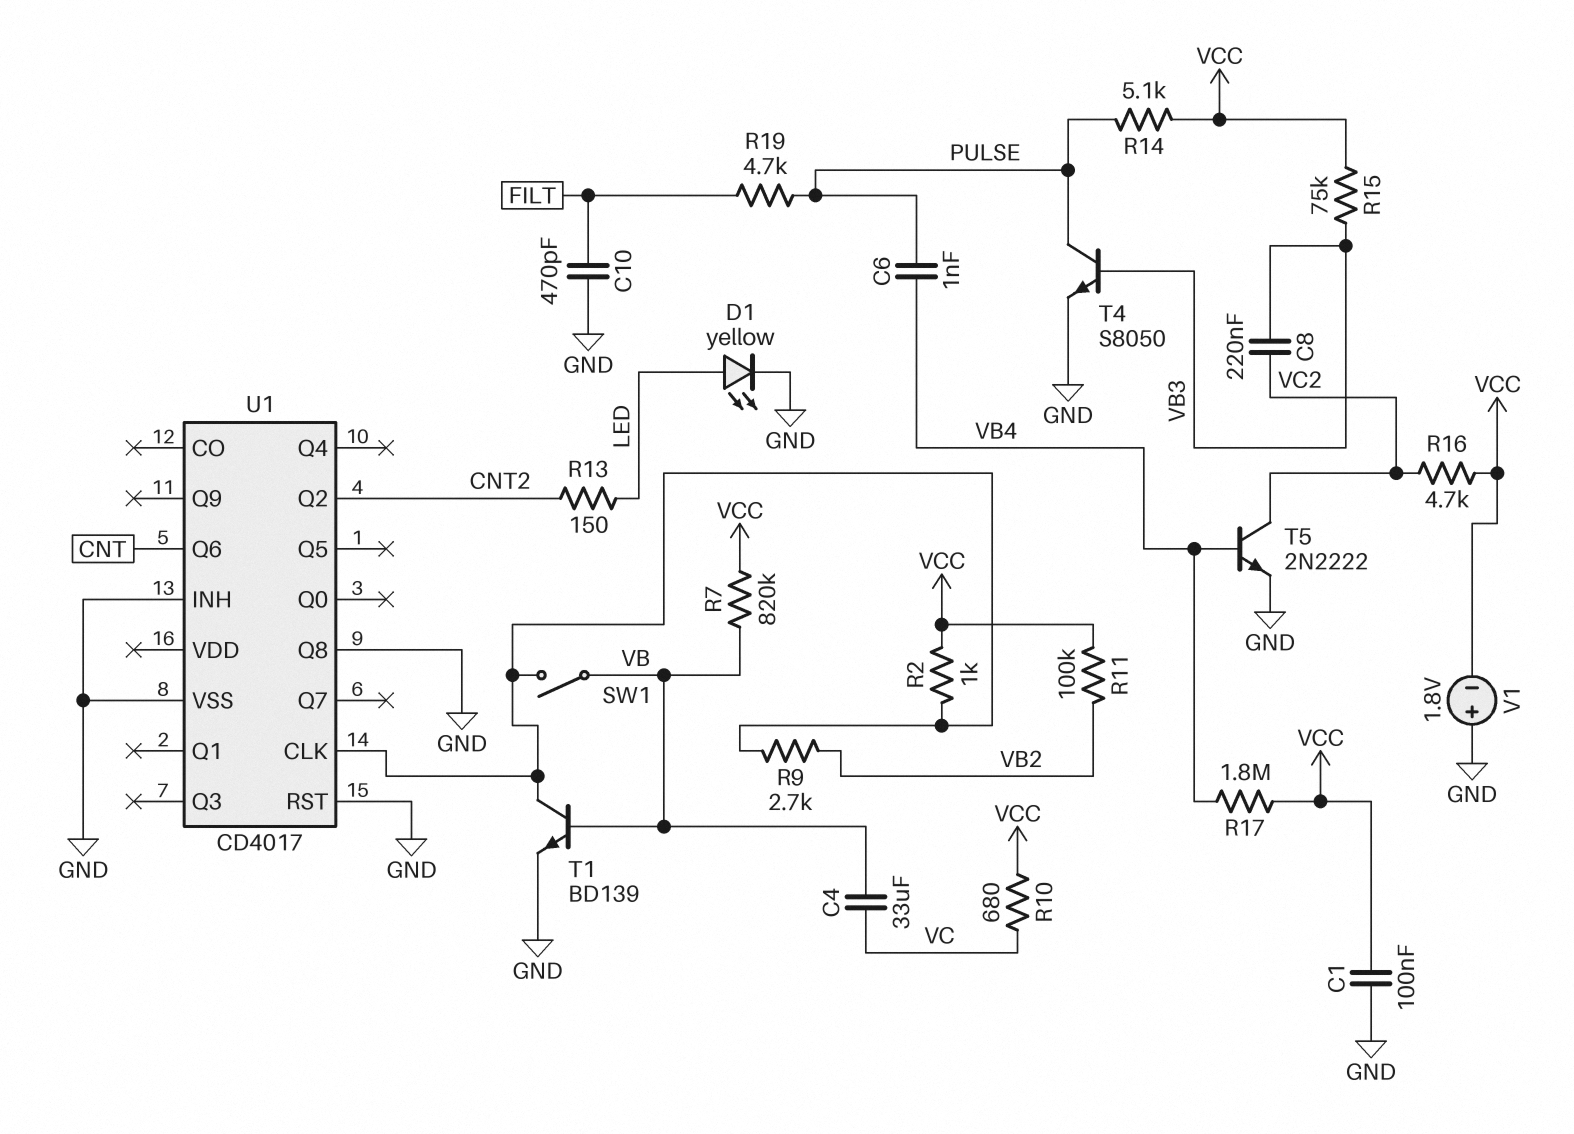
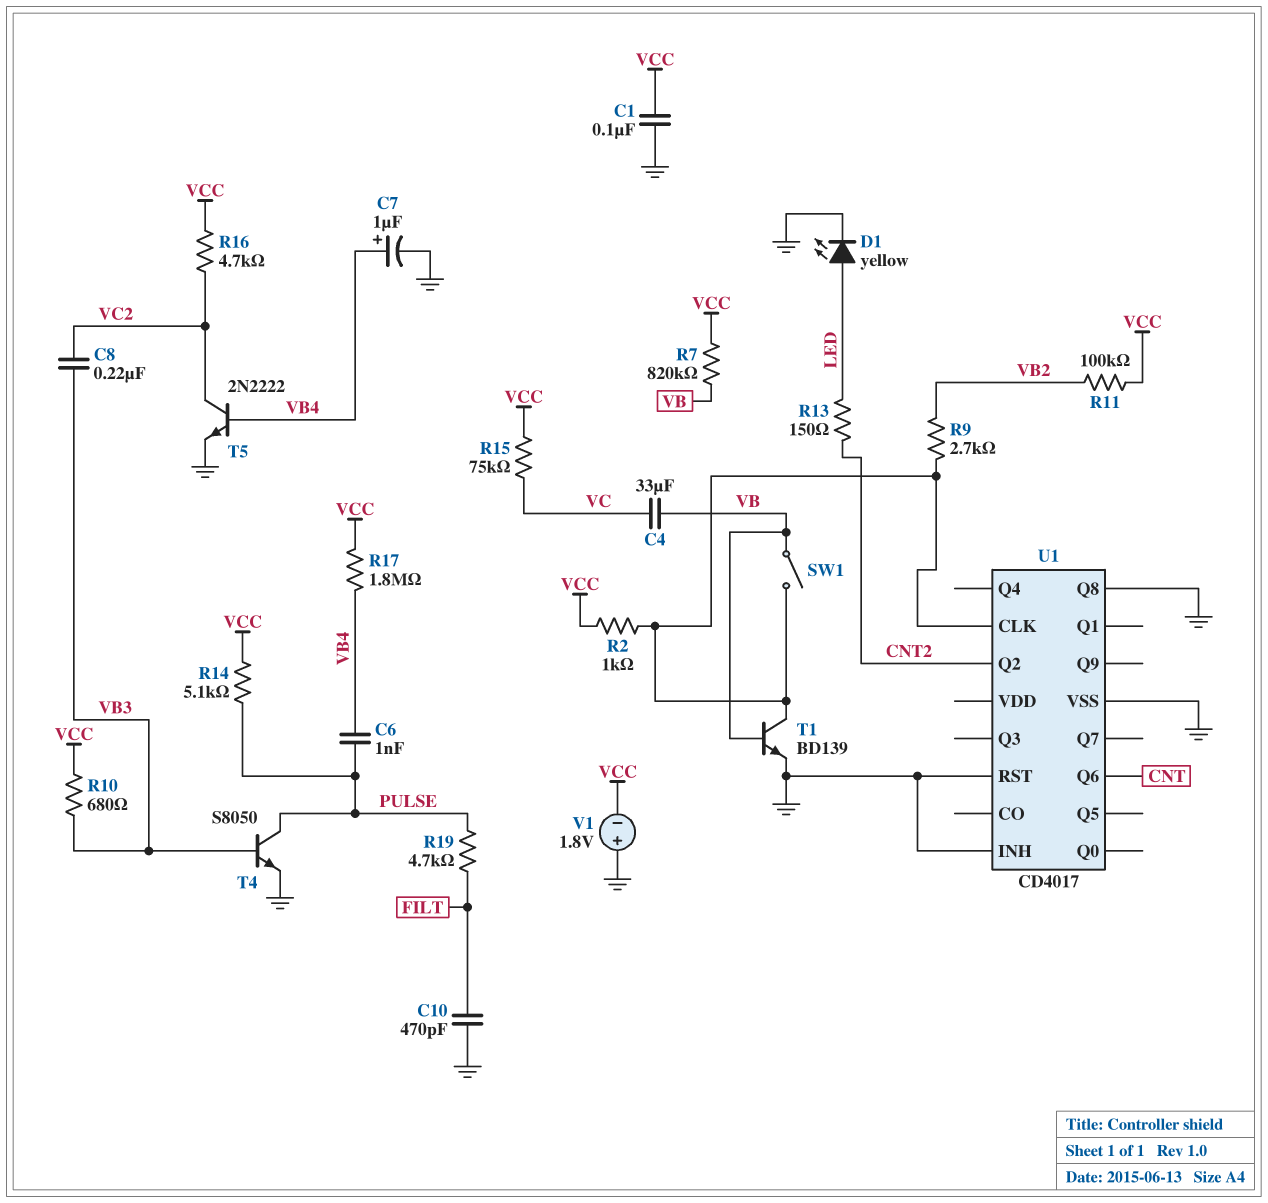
C7: none -> 1uF (plus VB4, minus GND)
R10: 680 (VC, VCC) -> 680 (VB3, VCC)
R15: 75k (VB3, VCC) -> 75k (VC, VCC)

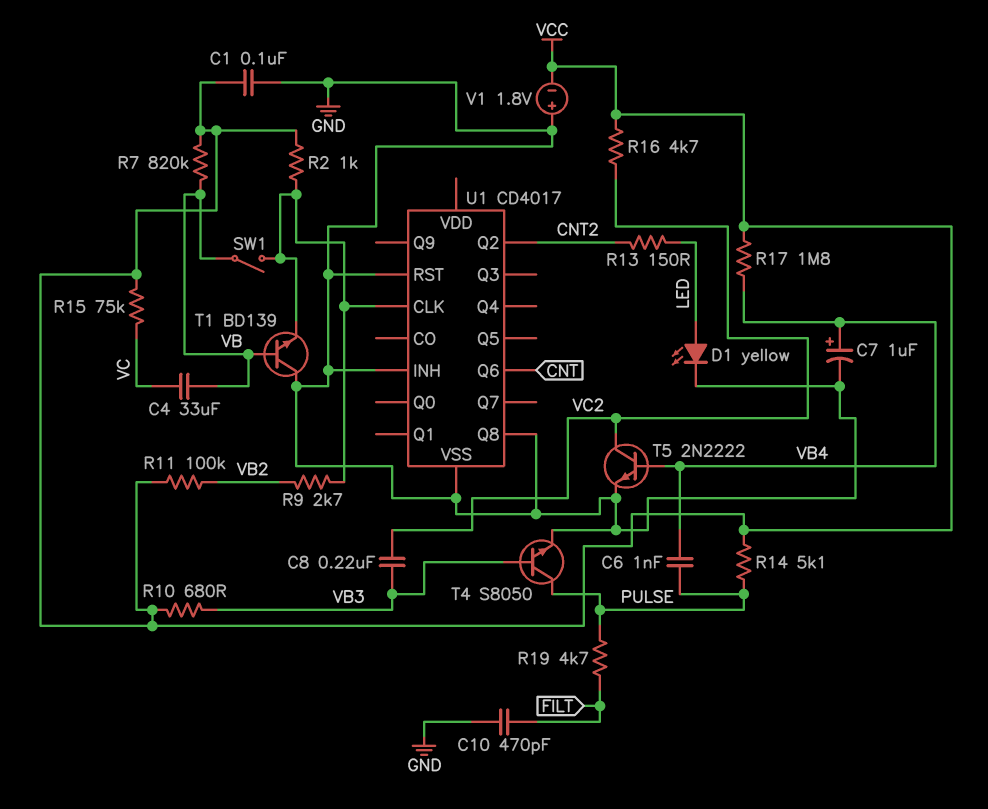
T1: NPN BD139 (B VB, C U1/CLK, E GND) -> NPN BD139 (B VB, C GND, E U1/CLK)

